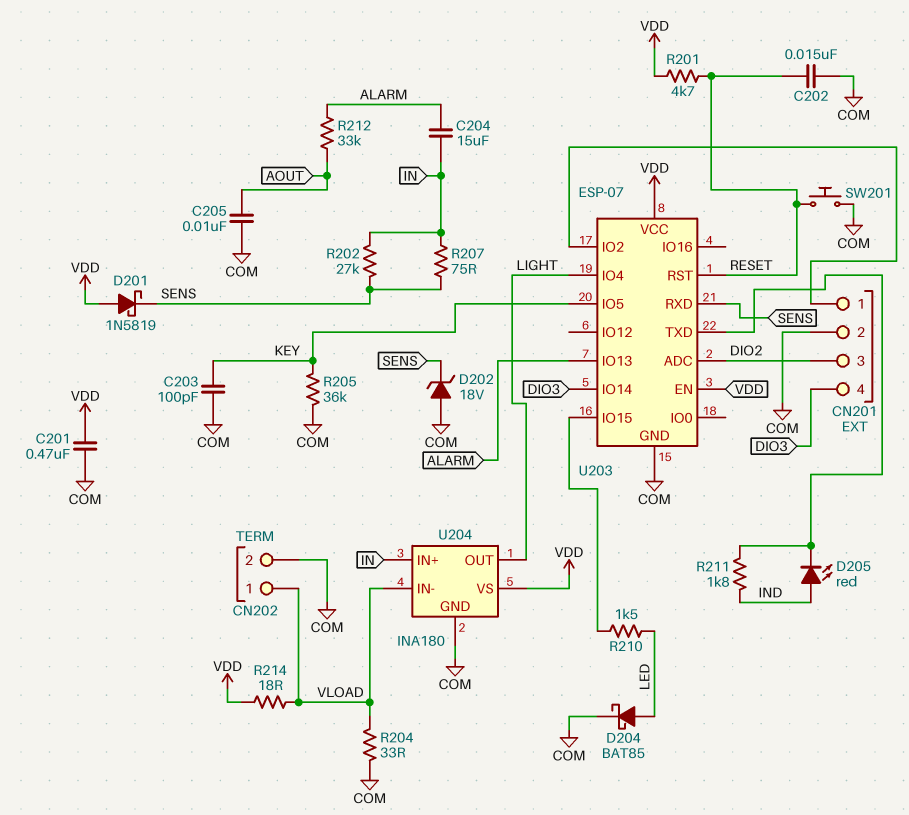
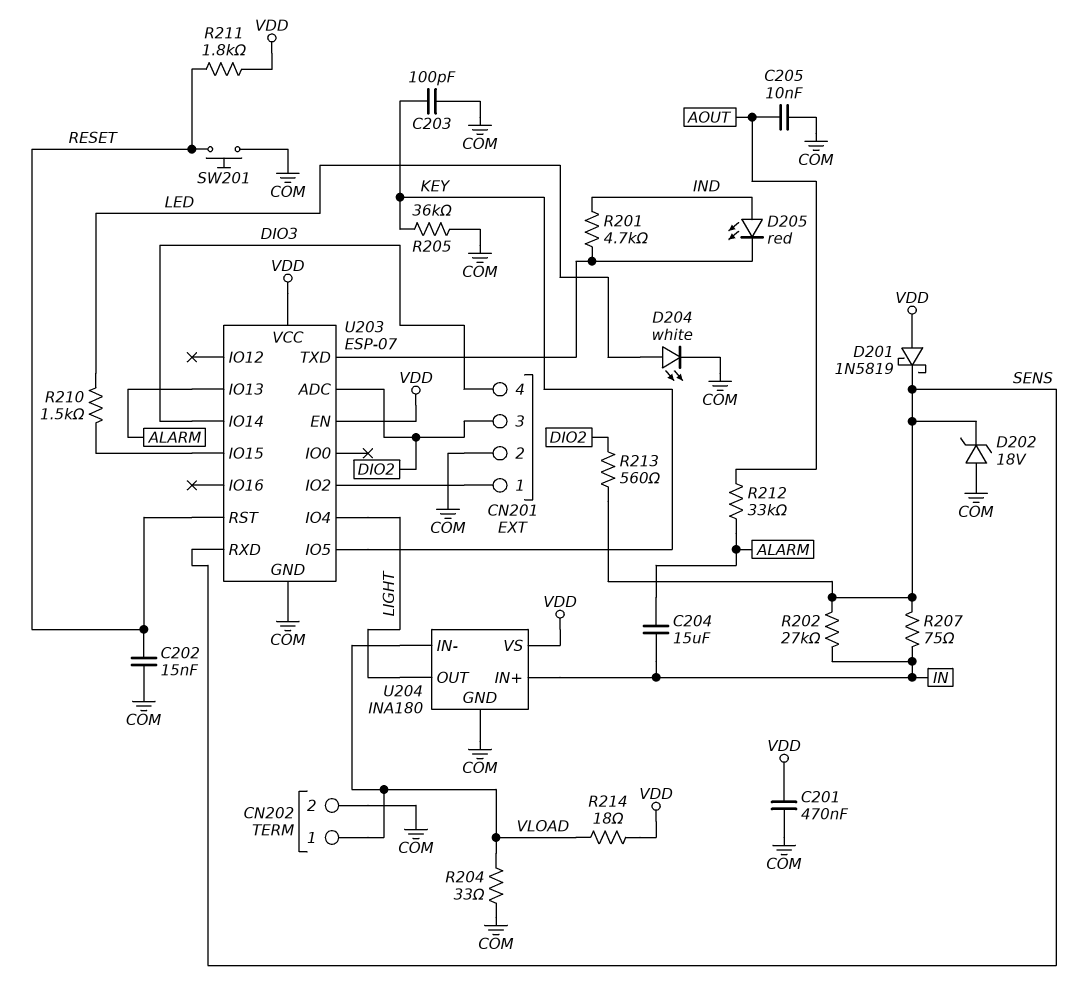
D204: schottky BAT85 (A LED, K COM) -> LED white (A LED, K COM)
R201: 4.7k (RESET, VDD) -> 4.7k (IND, U203/TXD)
R211: 1.8k (IND, U203/TXD) -> 1.8k (RESET, VDD)
R213: none -> 560 (DIO2, SENS)

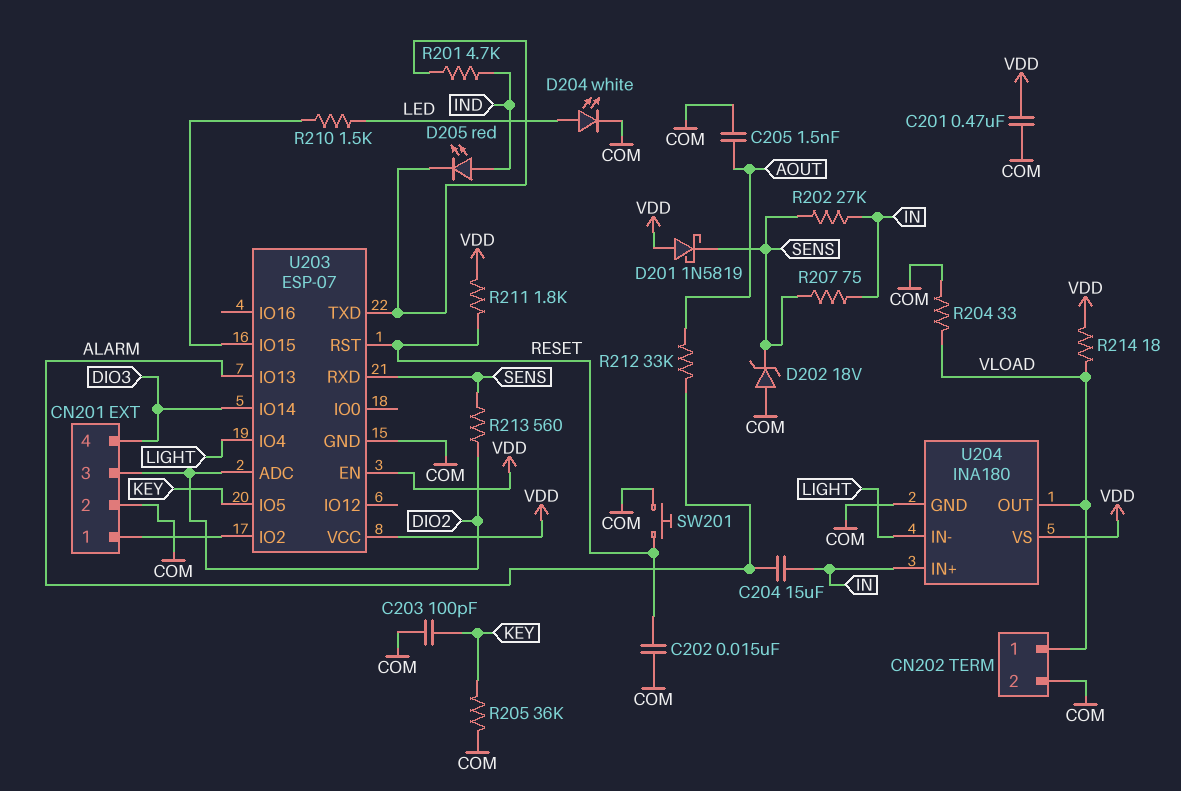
C205: 10nF (AOUT, COM) -> 1.5nF (AOUT, COM)
U204 pin IN-: VLOAD -> LIGHT
U204 pin OUT: LIGHT -> VLOAD

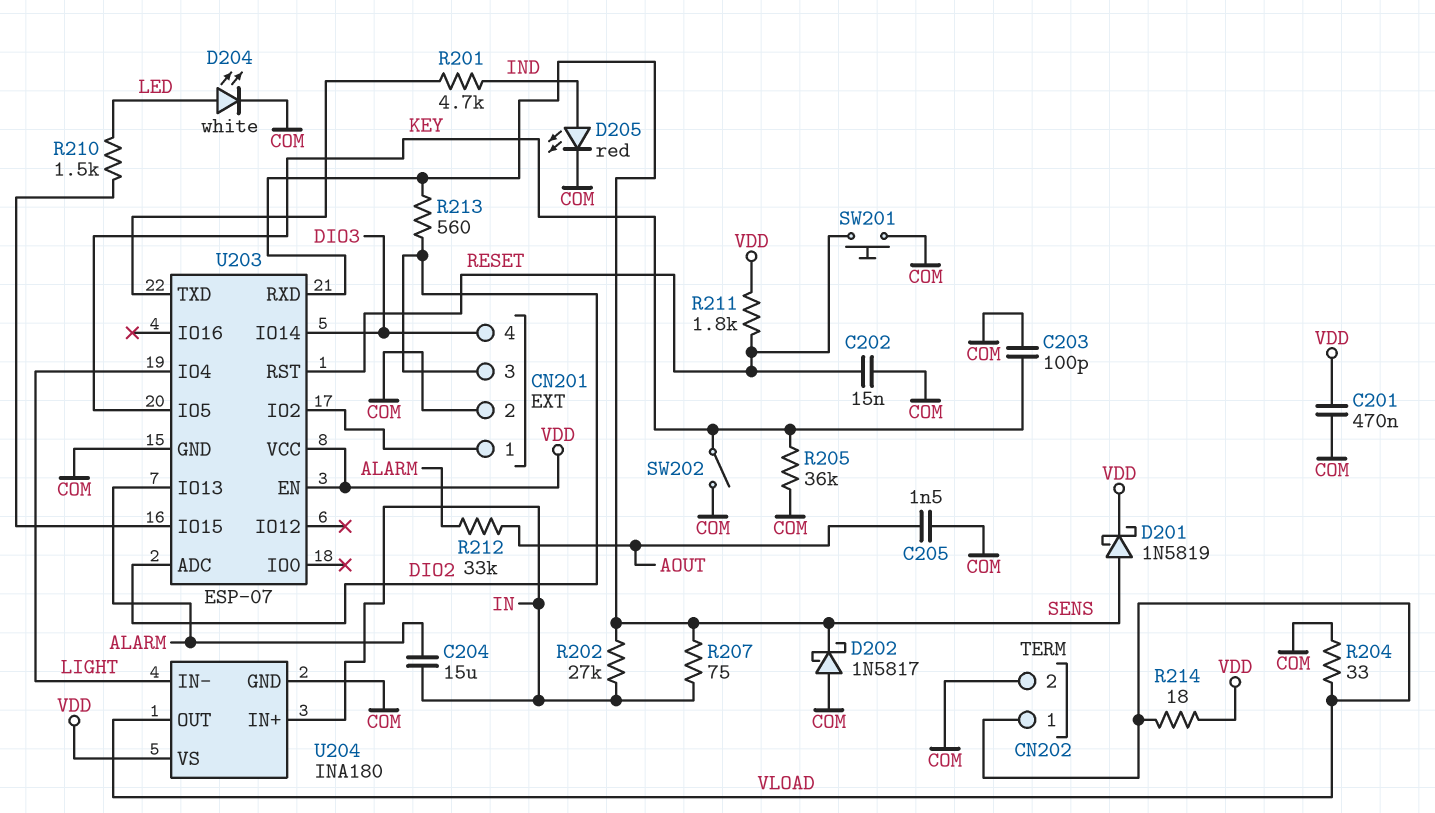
D201: schottky 1N5819 (A VDD, K SENS) -> schottky 1N5819 (A SENS, K VDD)
D202: zener 18V (A COM, K SENS) -> schottky 1N5817 (A COM, K SENS)
D205: LED red (A IND, K U203/TXD) -> LED red (A IND, K COM)
SW202: none -> switch (COM, KEY)

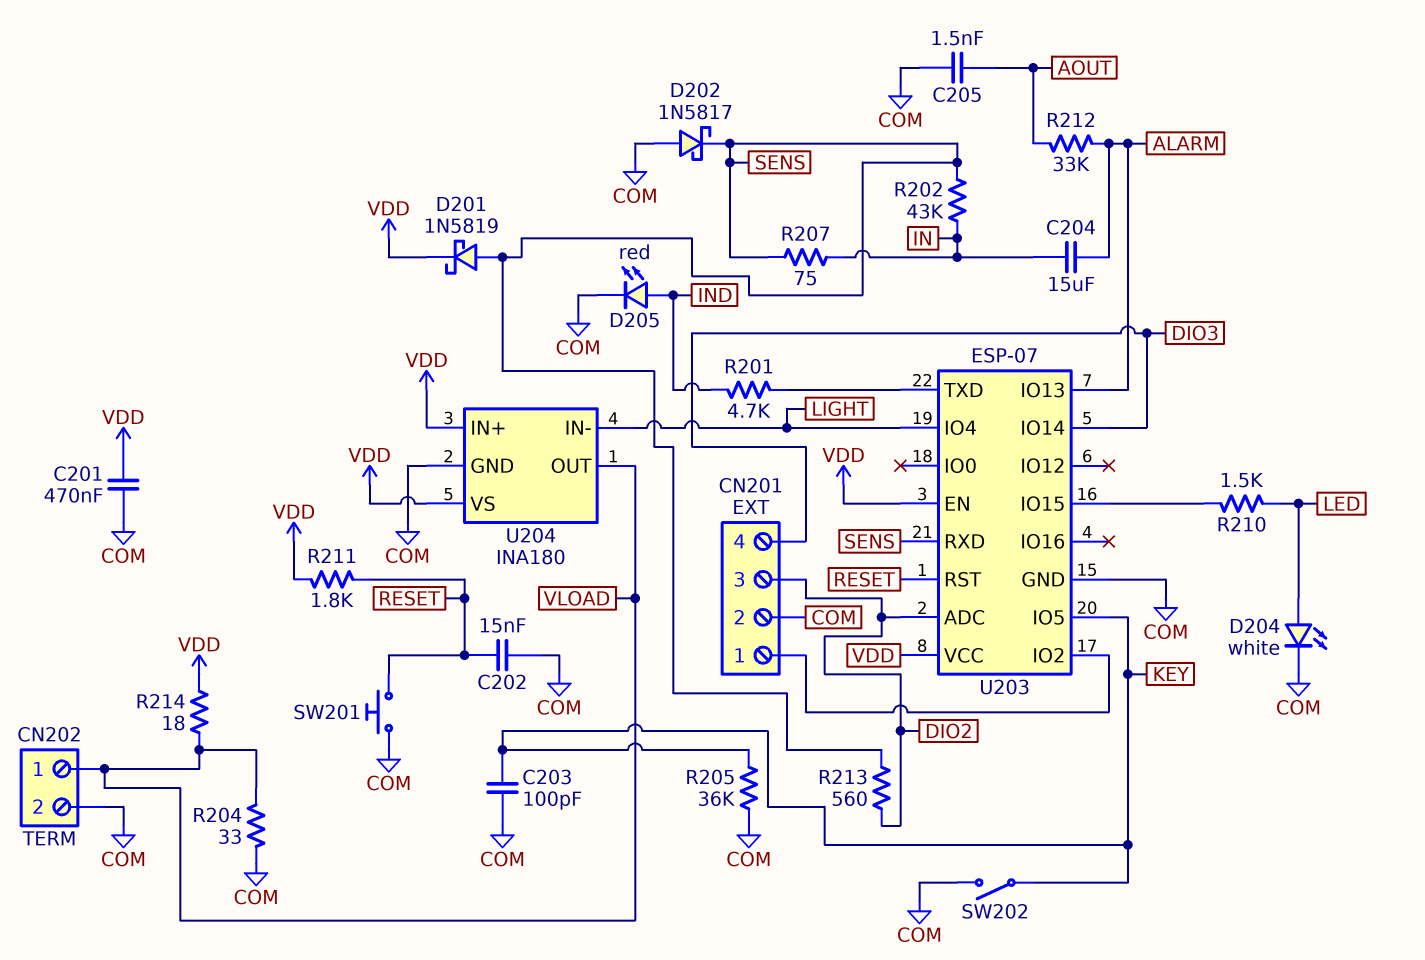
R202: 27k (IN, SENS) -> 43k (IN, SENS)
U204 pin IN+: IN -> VDD

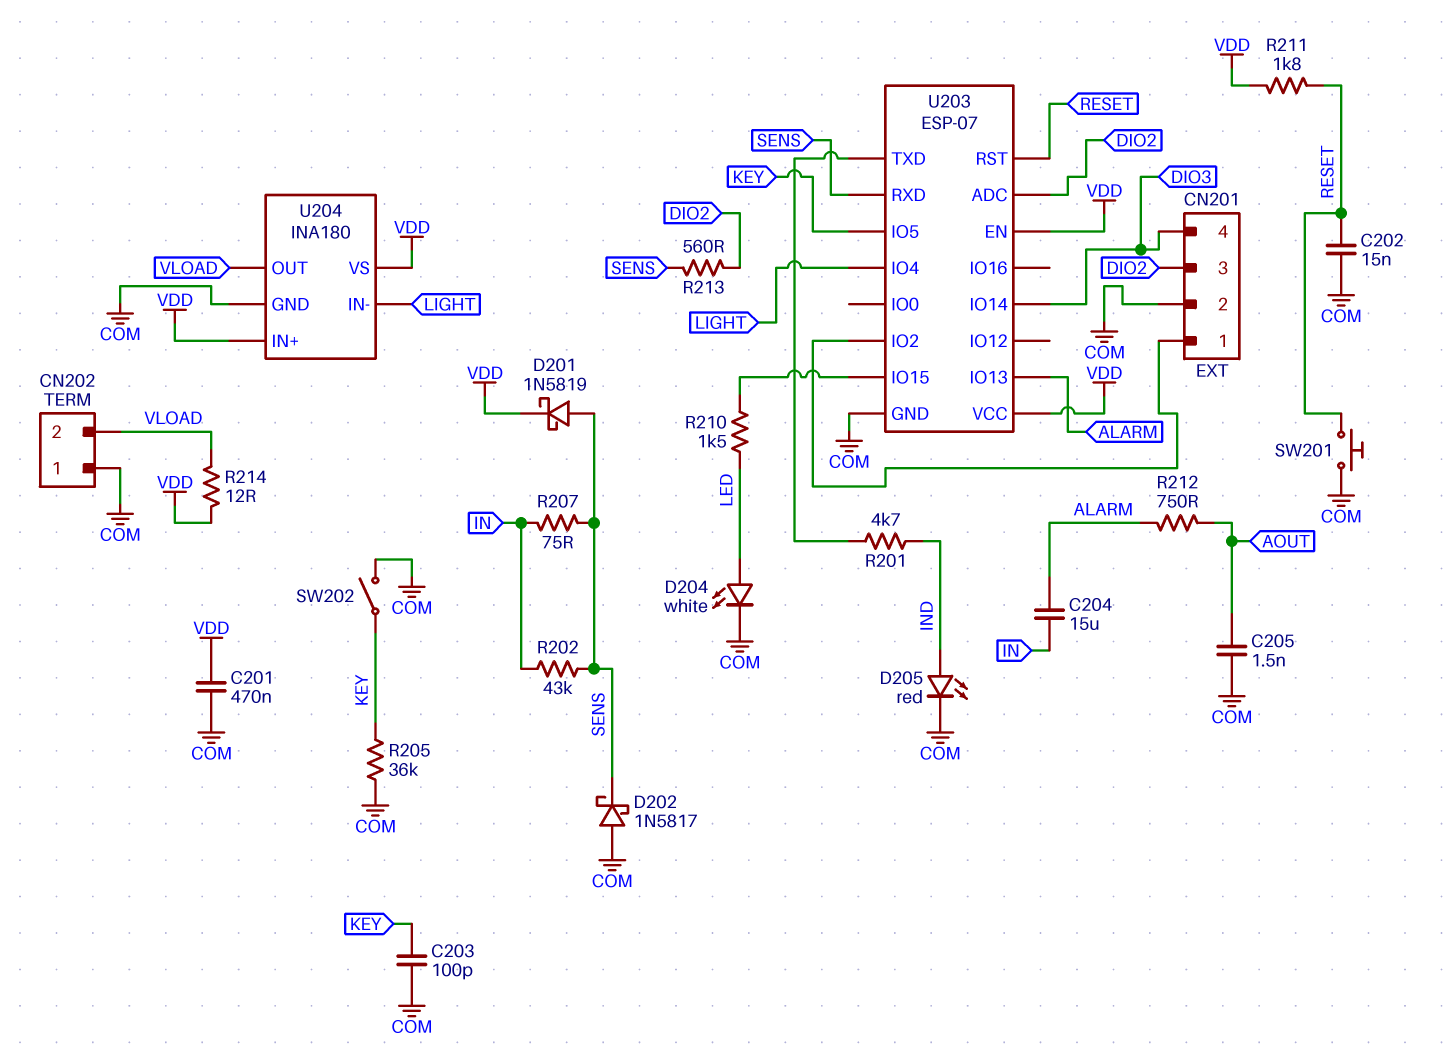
CN202 pin 1: VLOAD -> COM
CN202 pin 2: COM -> VLOAD
R204: 33 (COM, VLOAD) -> none
R212: 33k (ALARM, AOUT) -> 750 (ALARM, AOUT)
R214: 18 (VDD, VLOAD) -> 12 (VDD, VLOAD)

